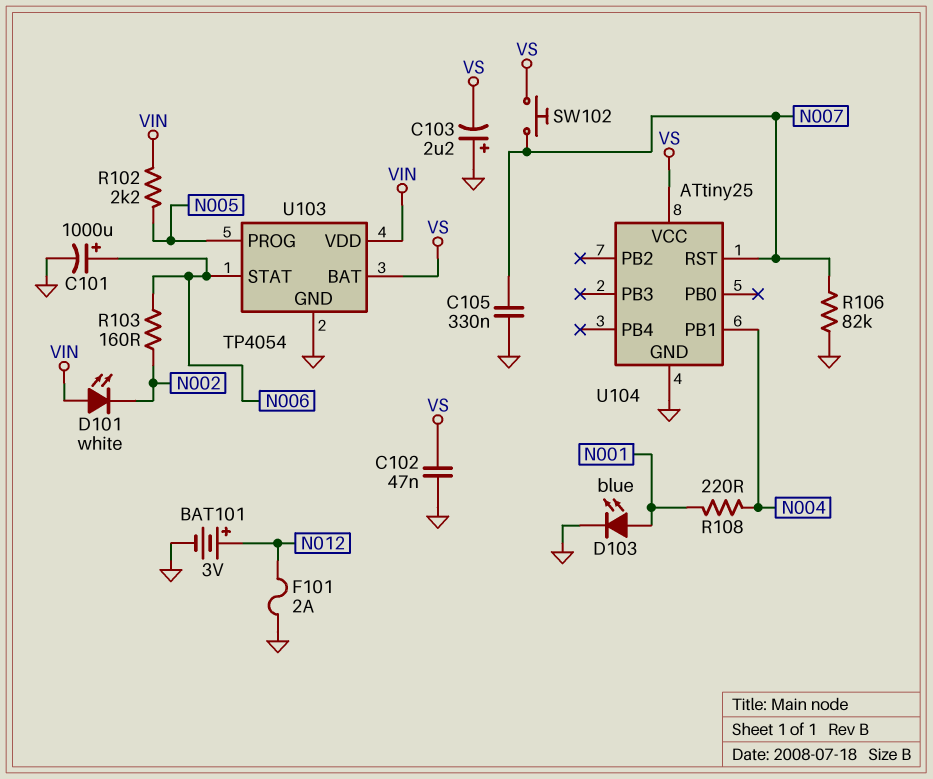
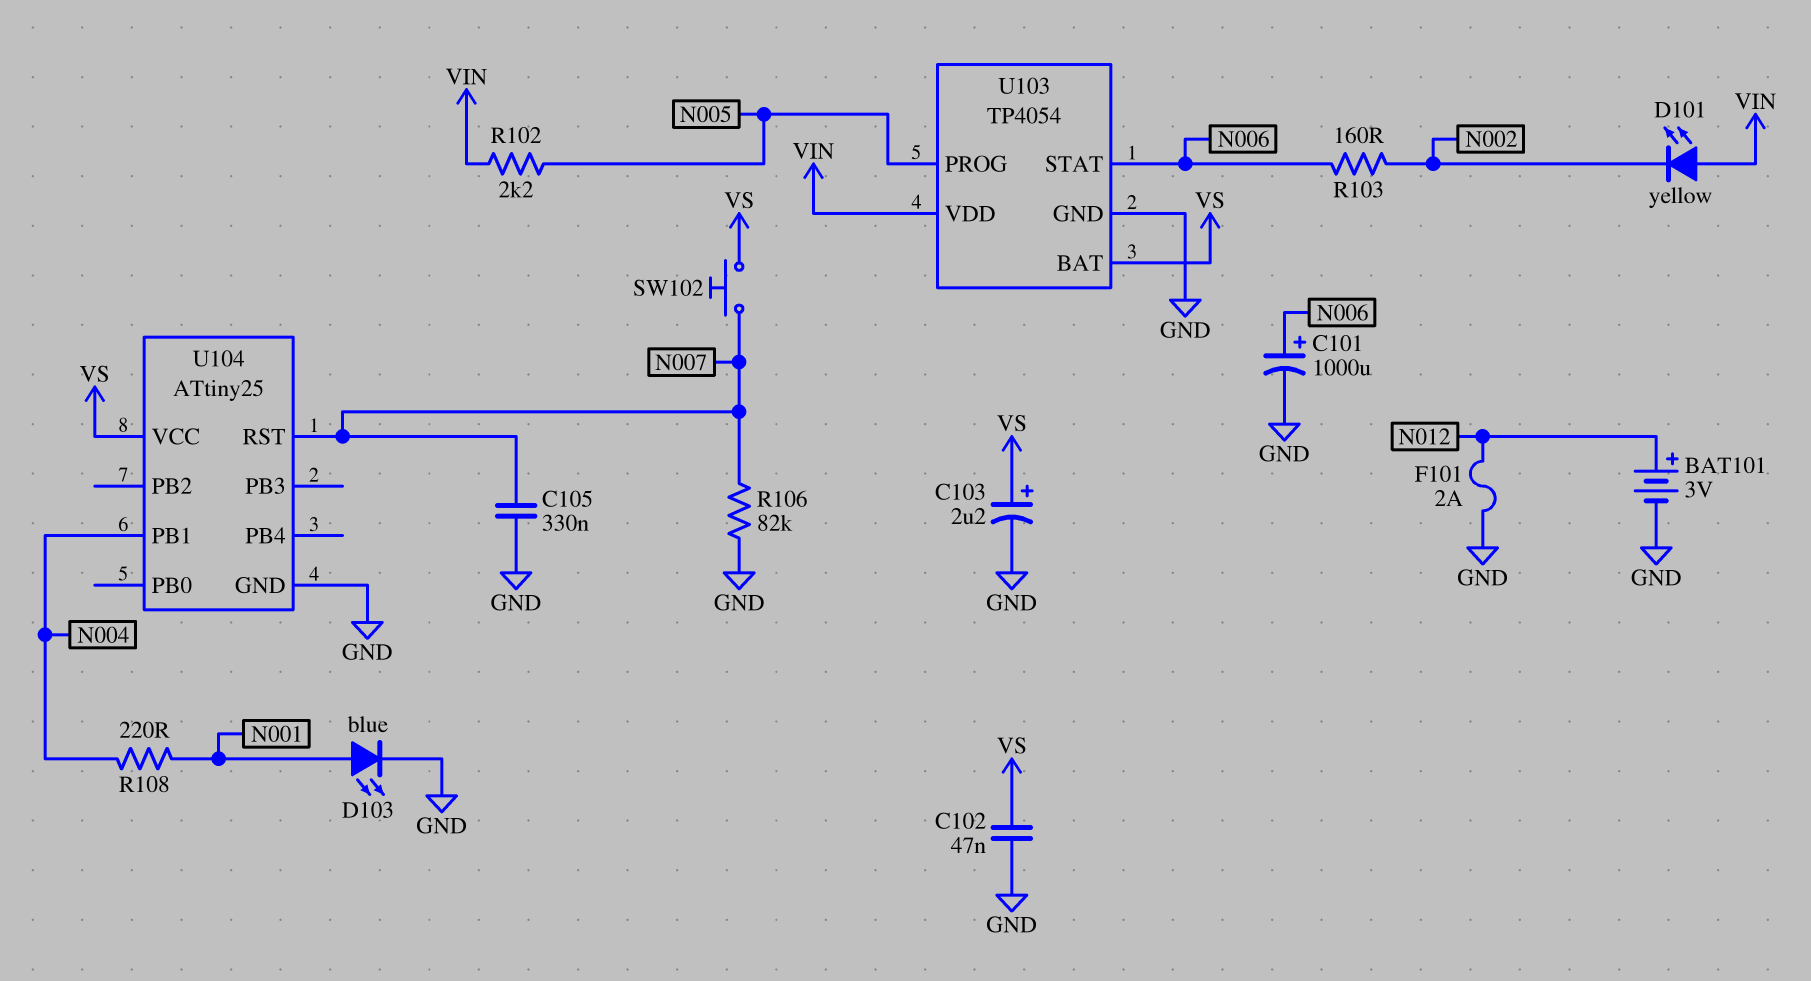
C103: 2.2uF (plus GND, minus VS) -> 2.2uF (plus VS, minus GND)
D101: LED white (A VIN, K N002) -> LED yellow (A VIN, K N002)

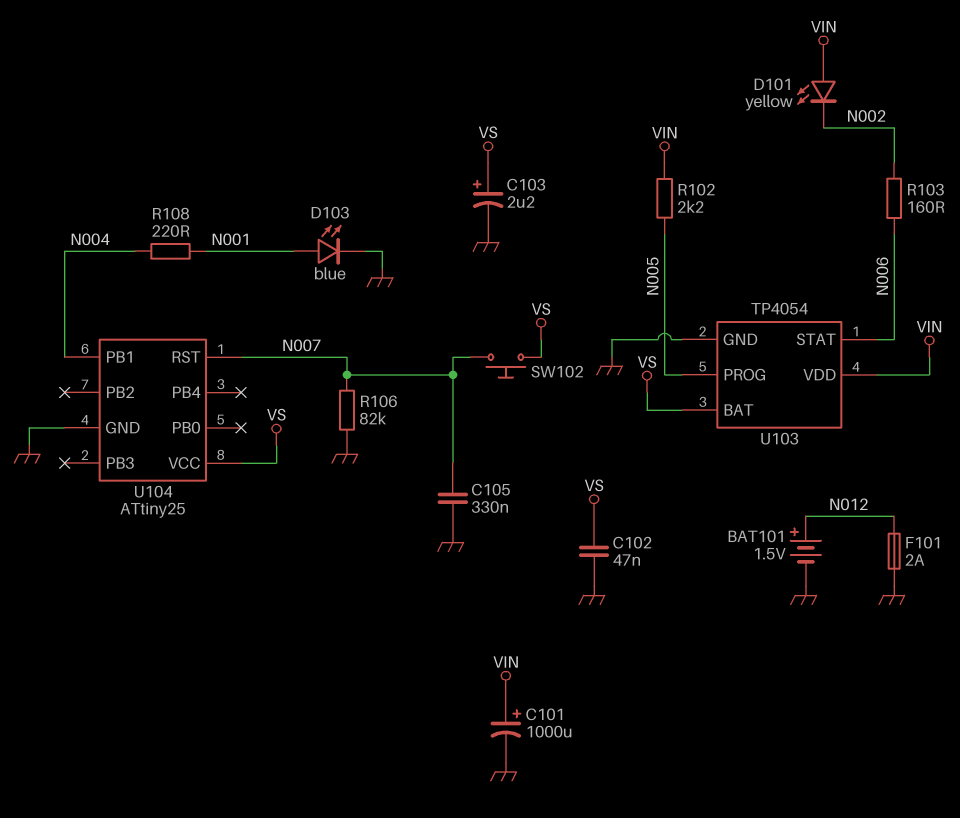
BAT101: 3V (plus N012, minus GND) -> 1.5V (plus N012, minus GND)
C101: 1000uF (plus N006, minus GND) -> 1000uF (plus VIN, minus GND)

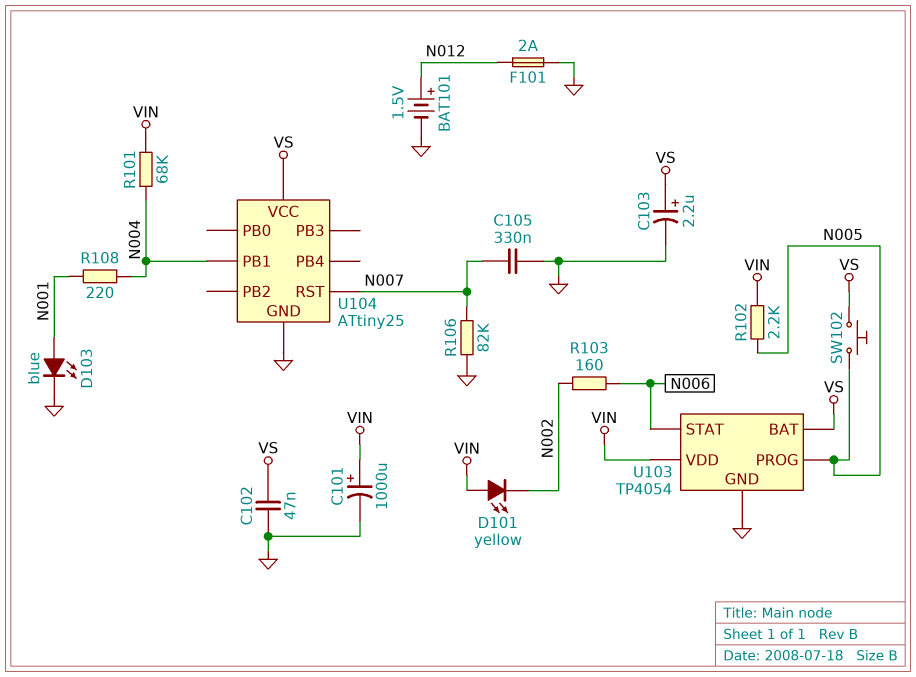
R101: none -> 68k (N004, VIN)
SW102: button (N007, VS) -> button (N005, VS)

